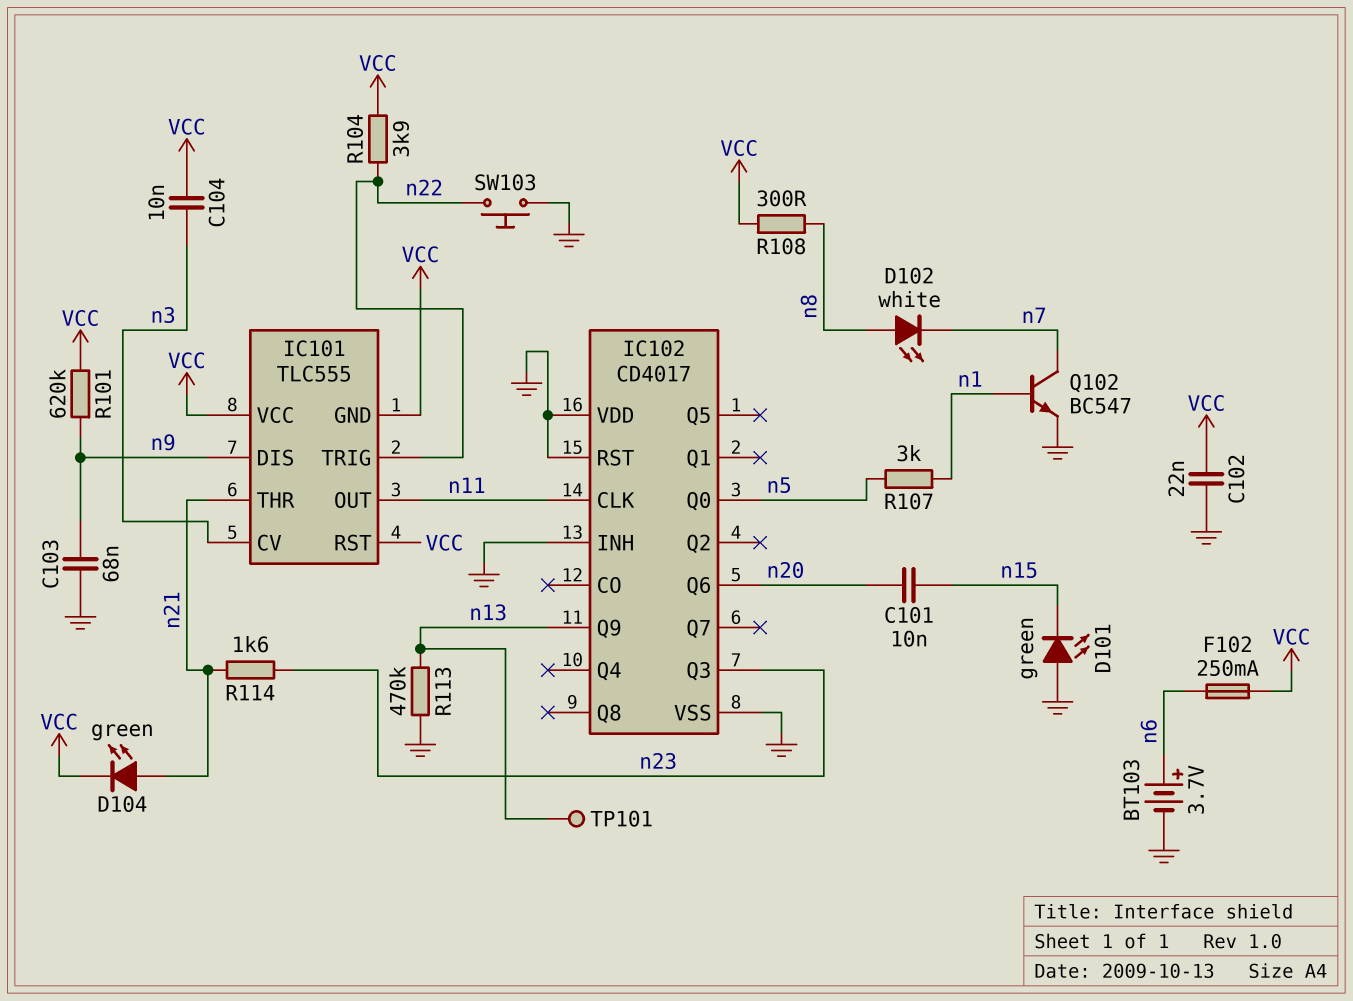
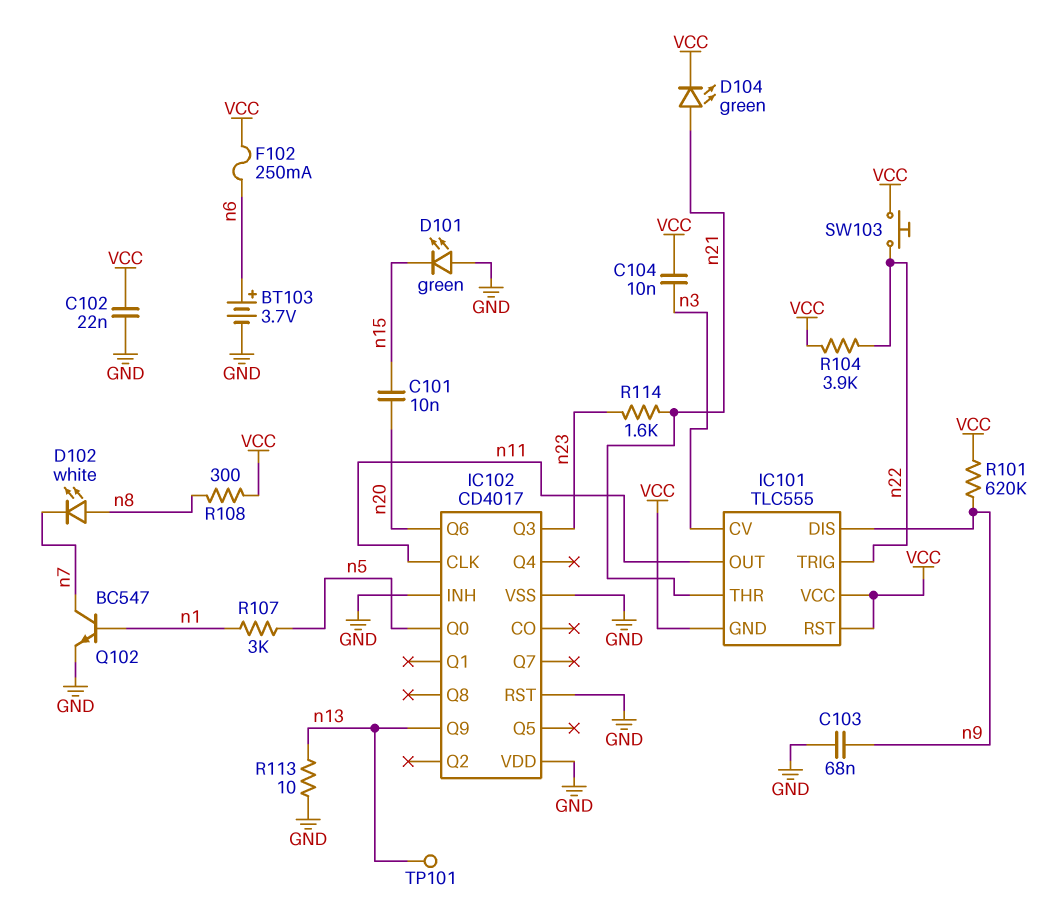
R113: 470k (GND, n13) -> 10 (GND, n13)
SW103: button (GND, n22) -> button (VCC, n22)

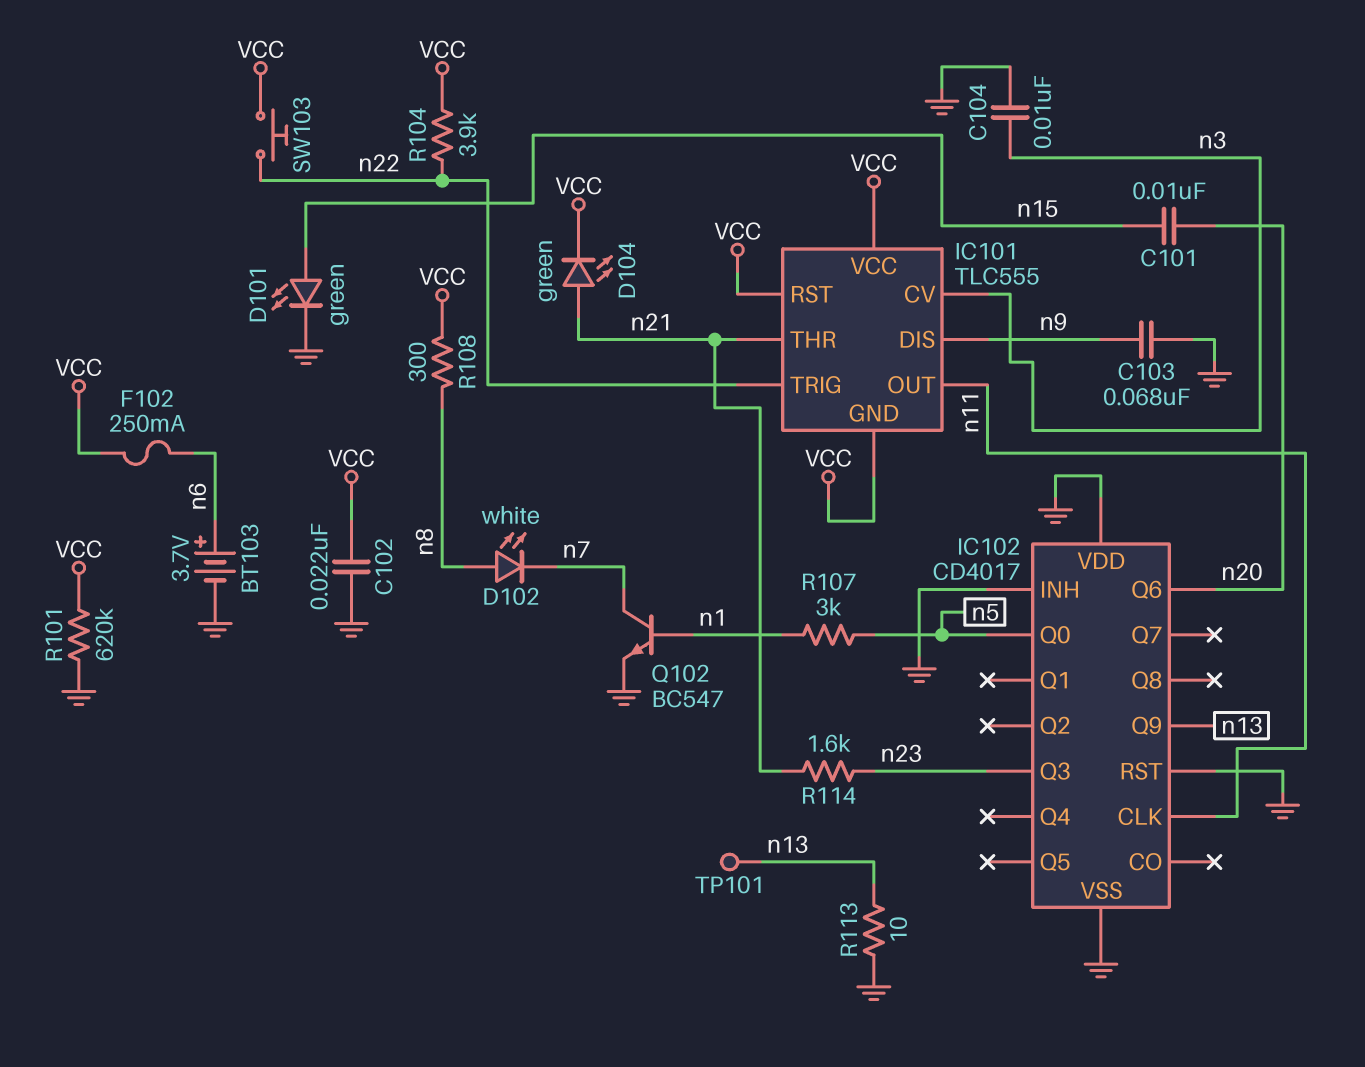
C104: 10nF (VCC, n3) -> 10nF (GND, n3)
D101: LED green (A GND, K n15) -> LED green (A n15, K GND)
R101: 620k (VCC, n9) -> 620k (GND, VCC)

